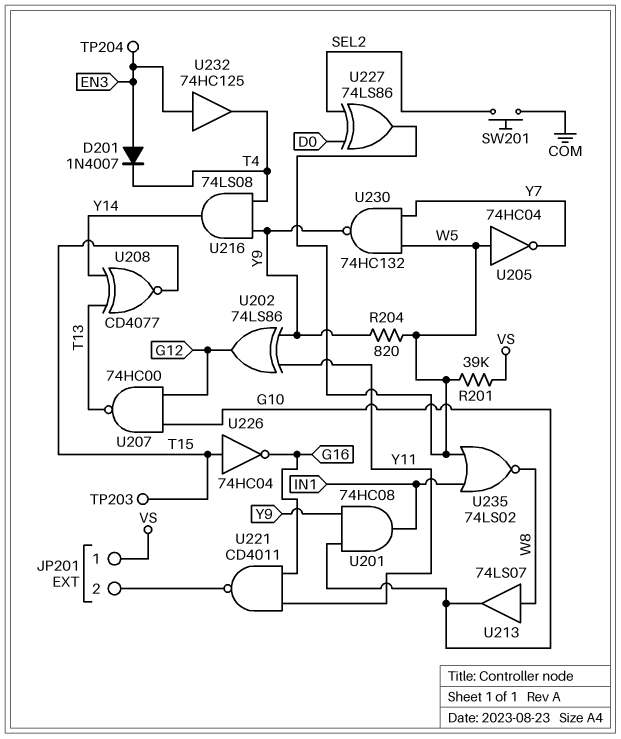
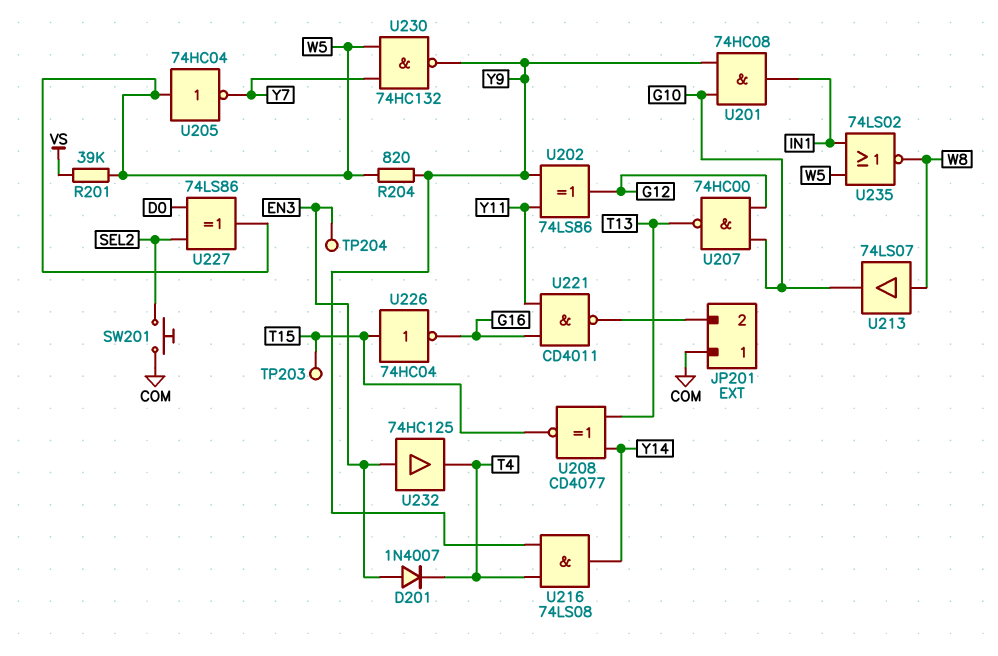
JP201 pin 1: VS -> COM

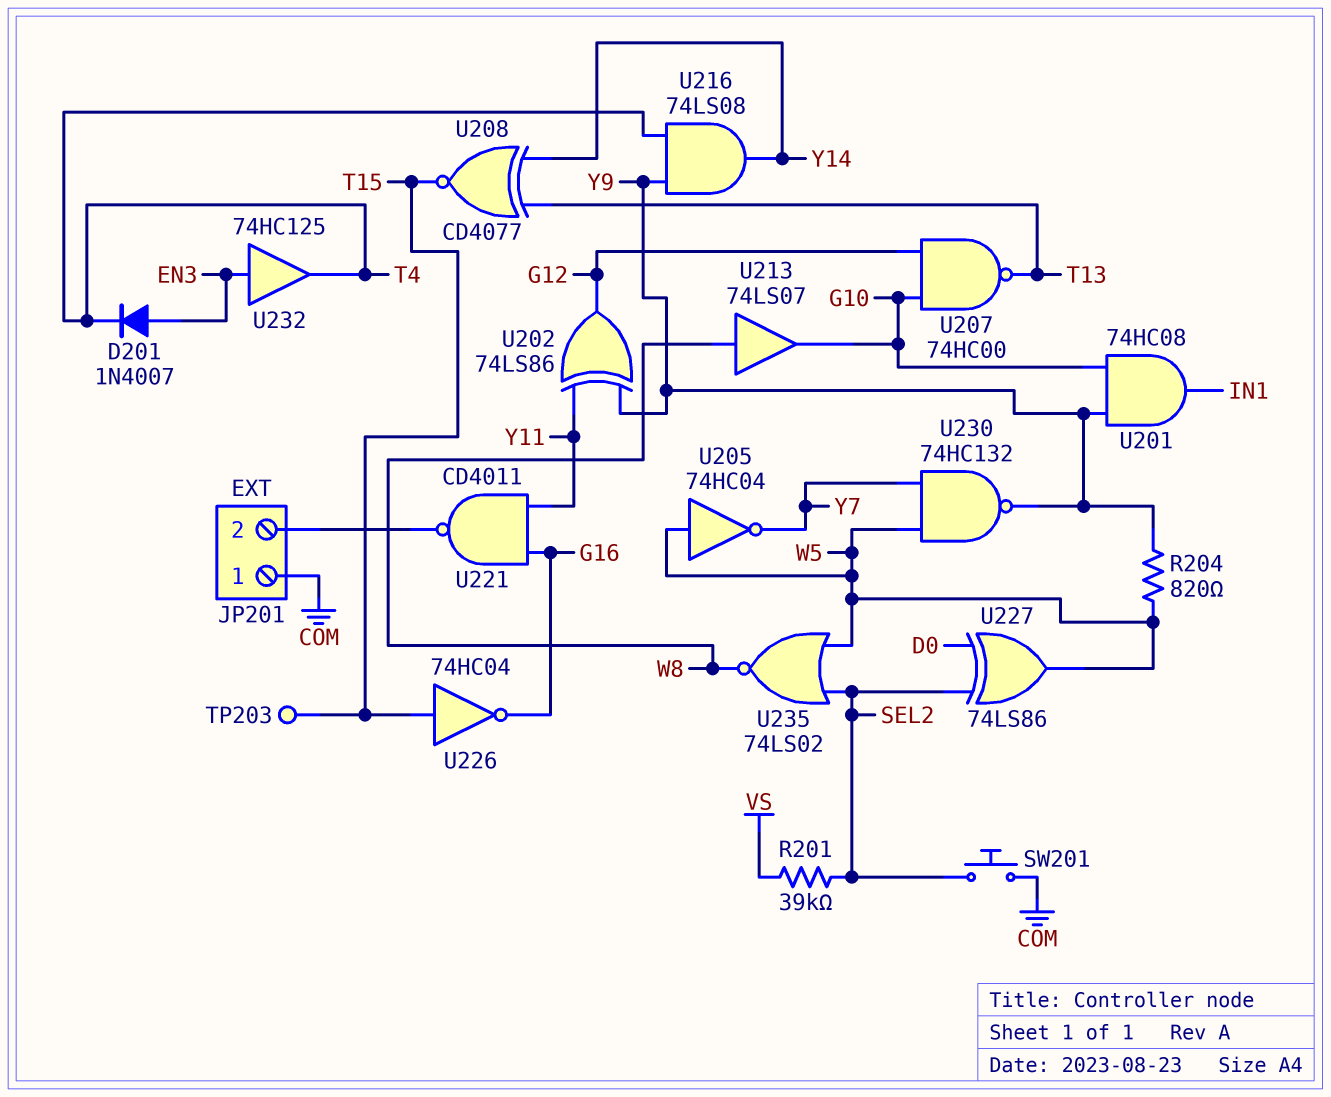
R201: 39k (VS, W5) -> 39k (SEL2, VS)
TP204: test point (EN3) -> none
U235: NOR 74LS02 (in IN1, in W5, out W8) -> NOR 74LS02 (in SEL2, in W5, out W8)

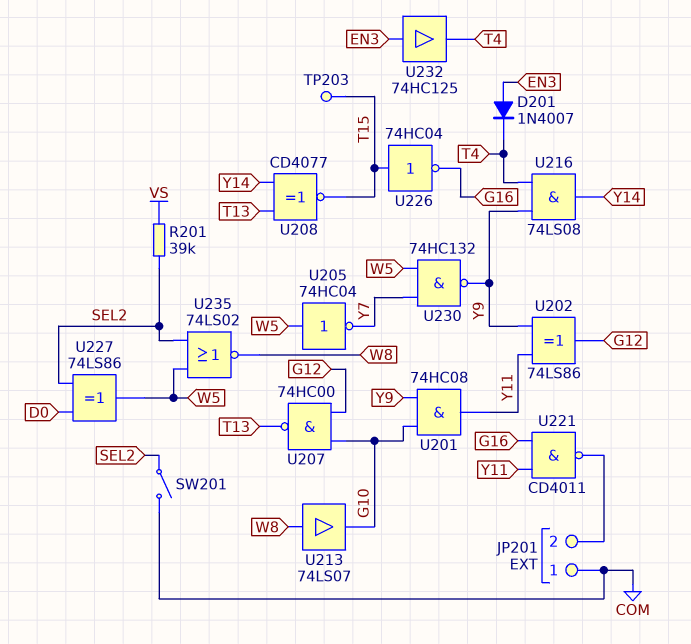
R204: 820 (W5, Y9) -> none
SW201: button (COM, SEL2) -> switch (COM, SEL2)
U201: AND 74HC08 (in G10, in Y9, out IN1) -> AND 74HC08 (in G10, in Y9, out Y11)

